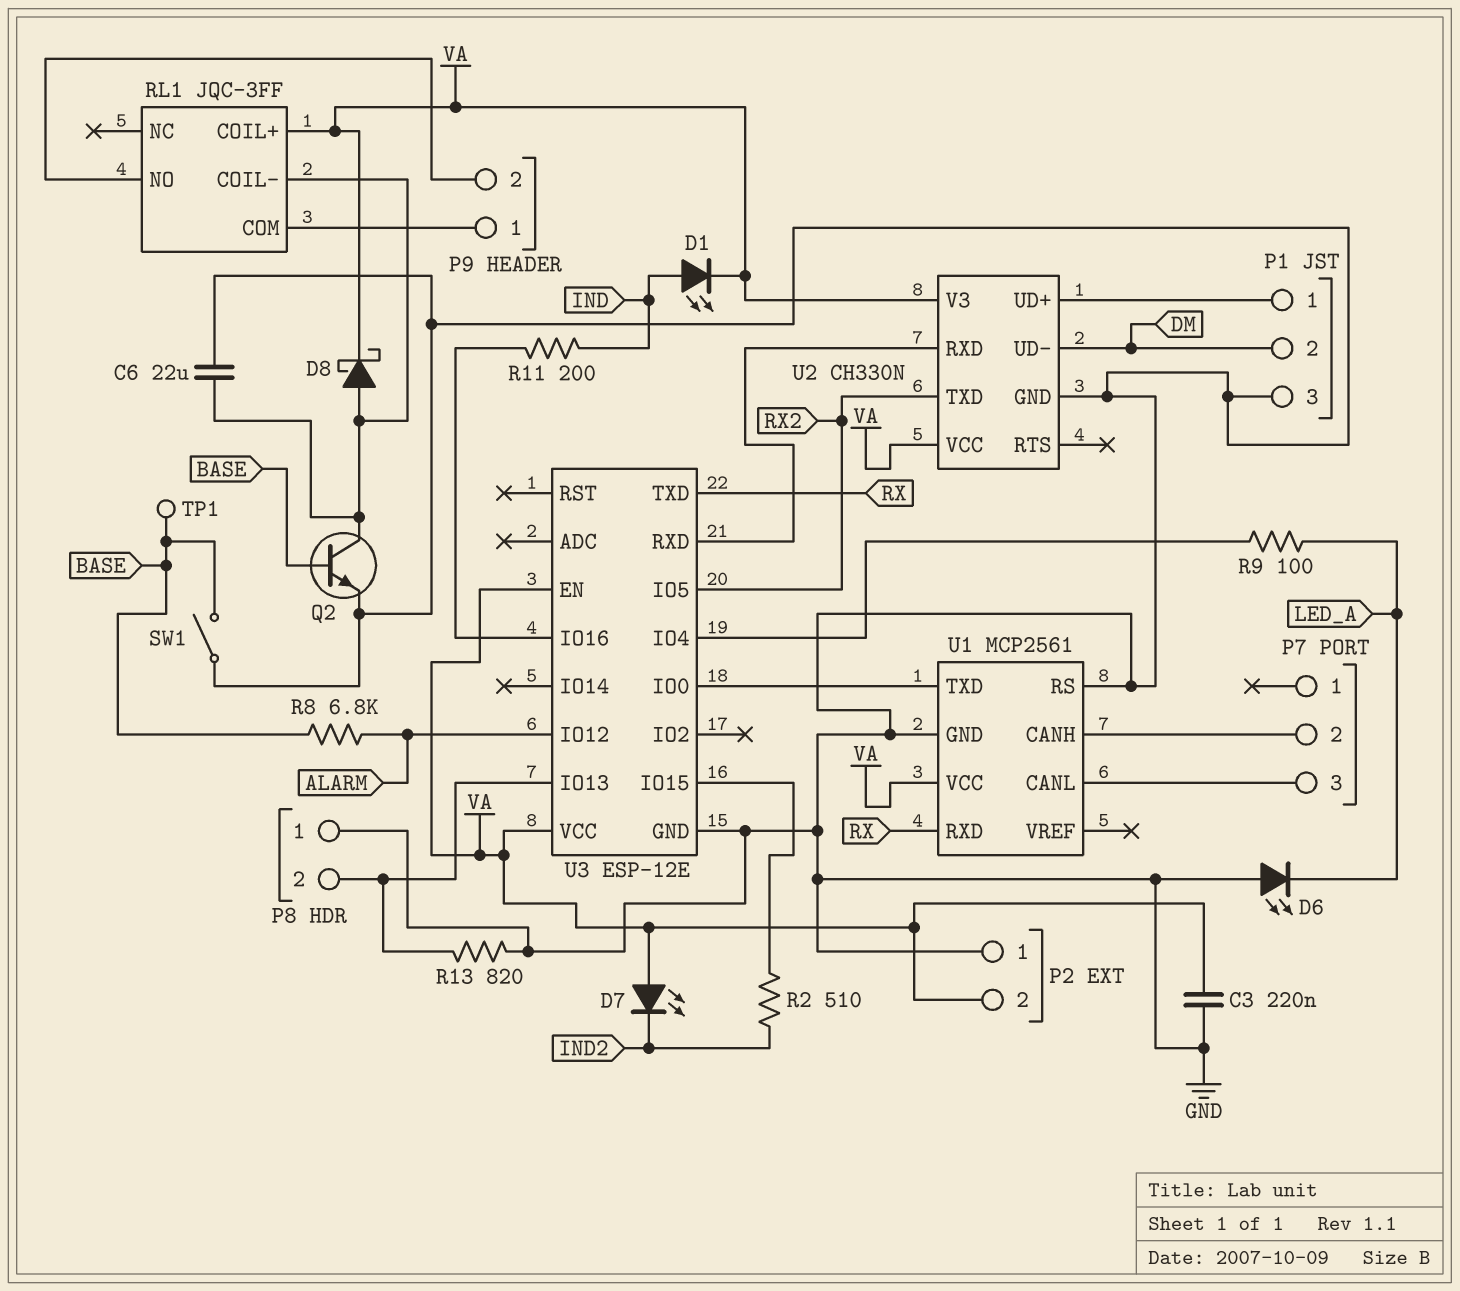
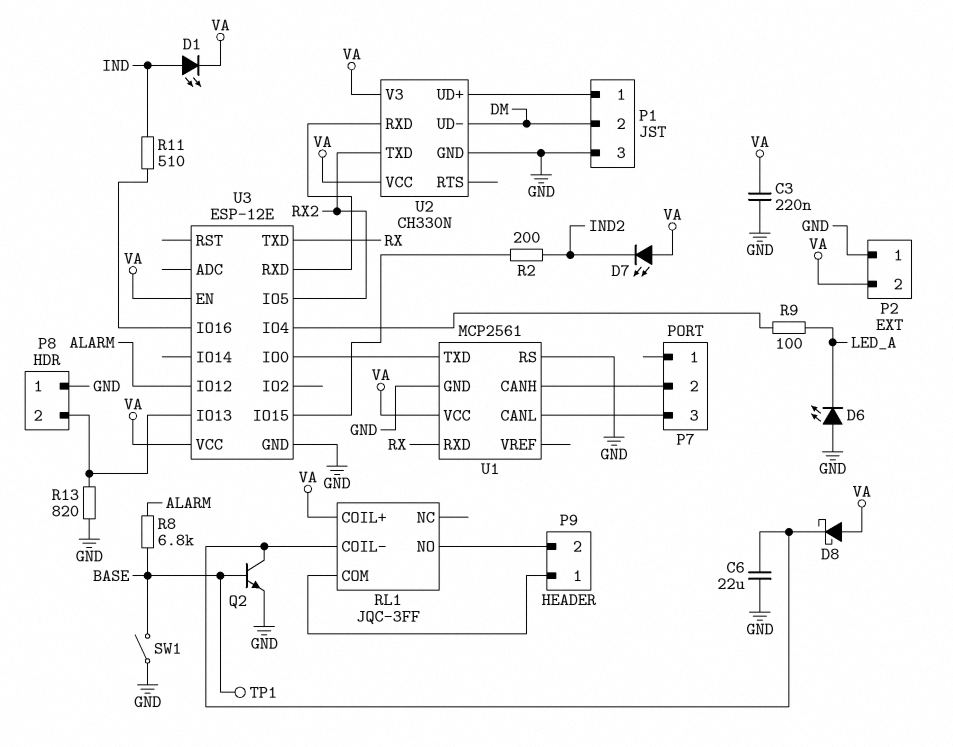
D8: schottky (A RL1/COIL-, K VA) -> schottky (A VA, K RL1/COIL-)
R2: 510 (IND2, U3/IO15) -> 200 (IND2, U3/IO15)
R11: 200 (IND, U3/IO16) -> 510 (IND, U3/IO16)

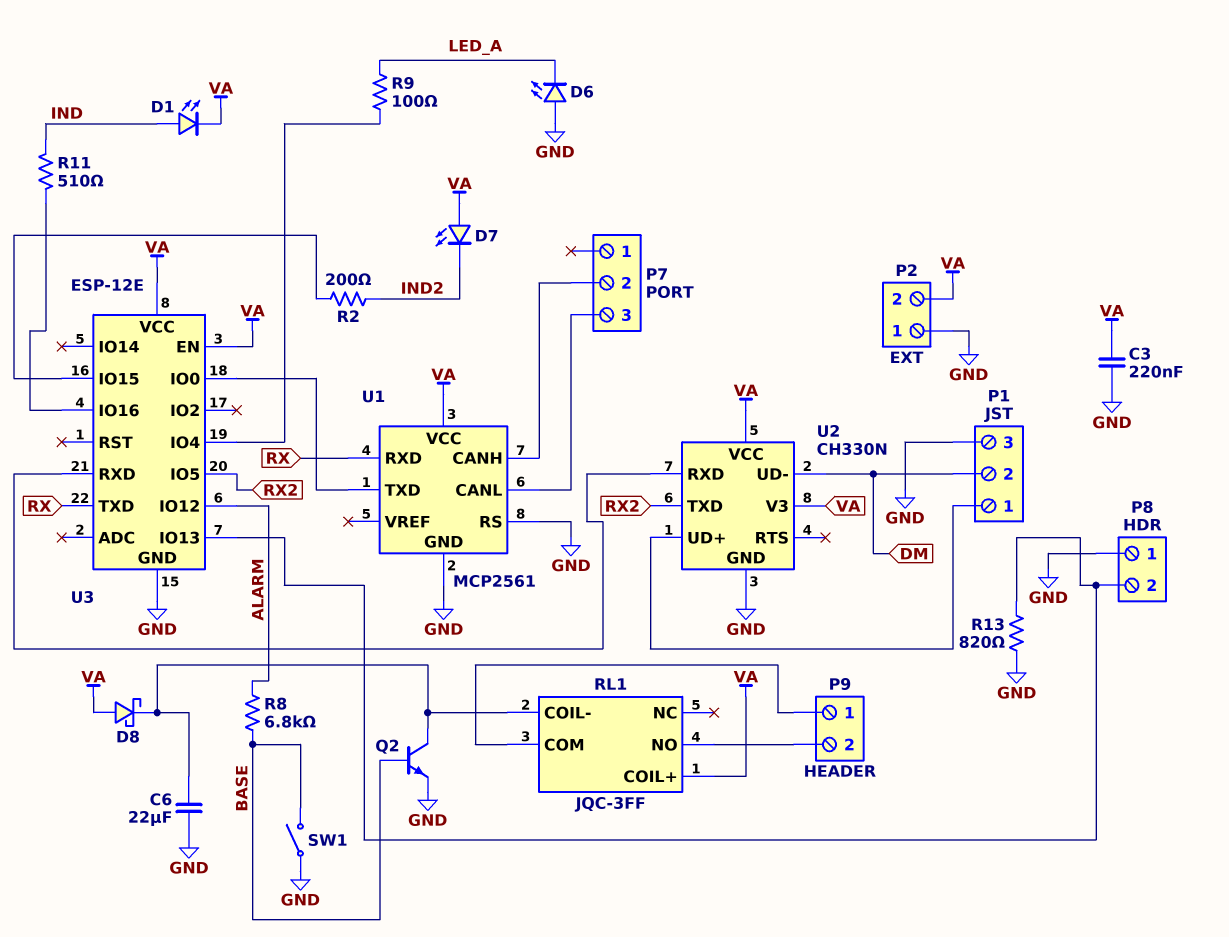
TP1: test point (BASE) -> none

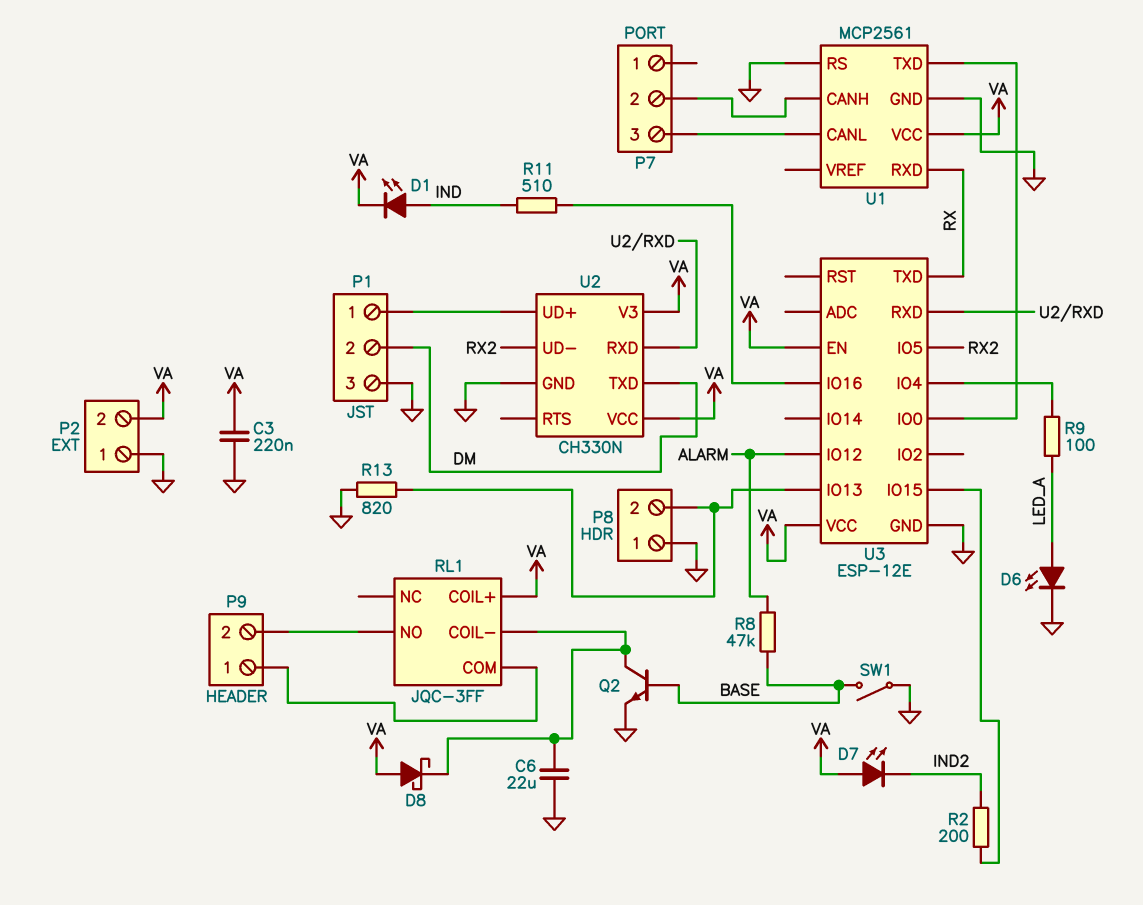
D6: LED (A GND, K LED_A) -> LED (A LED_A, K GND)
R8: 6.8k (ALARM, BASE) -> 47k (ALARM, BASE)
U2 pin TXD: RX2 -> DM
U2 pin UD-: DM -> RX2

